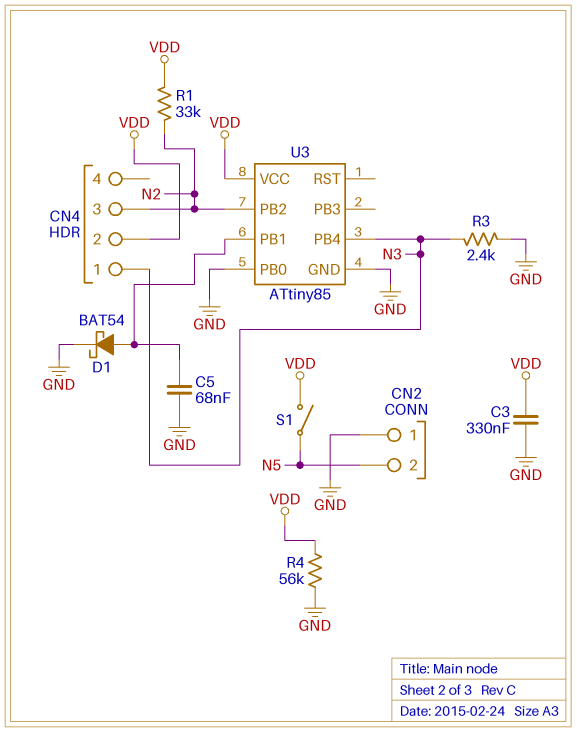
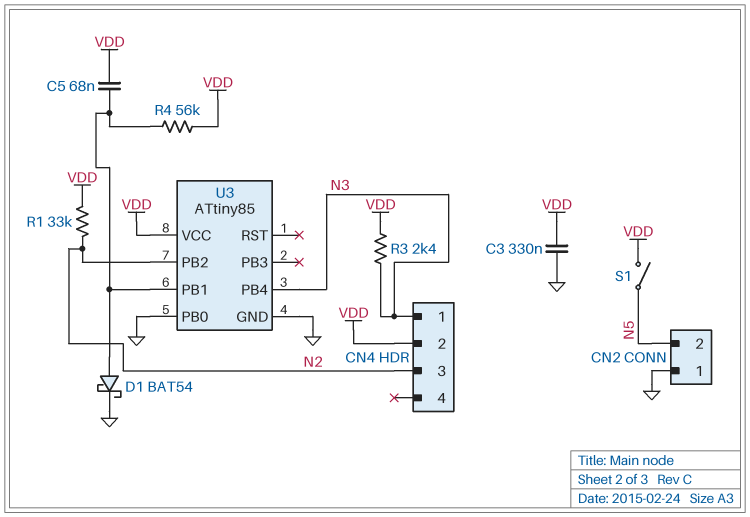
C5: 68nF (GND, U3/PB1) -> 68nF (U3/PB1, VDD)
R3: 2.4k (GND, N3) -> 2.4k (N3, VDD)
R4: 56k (GND, VDD) -> 56k (U3/PB1, VDD)

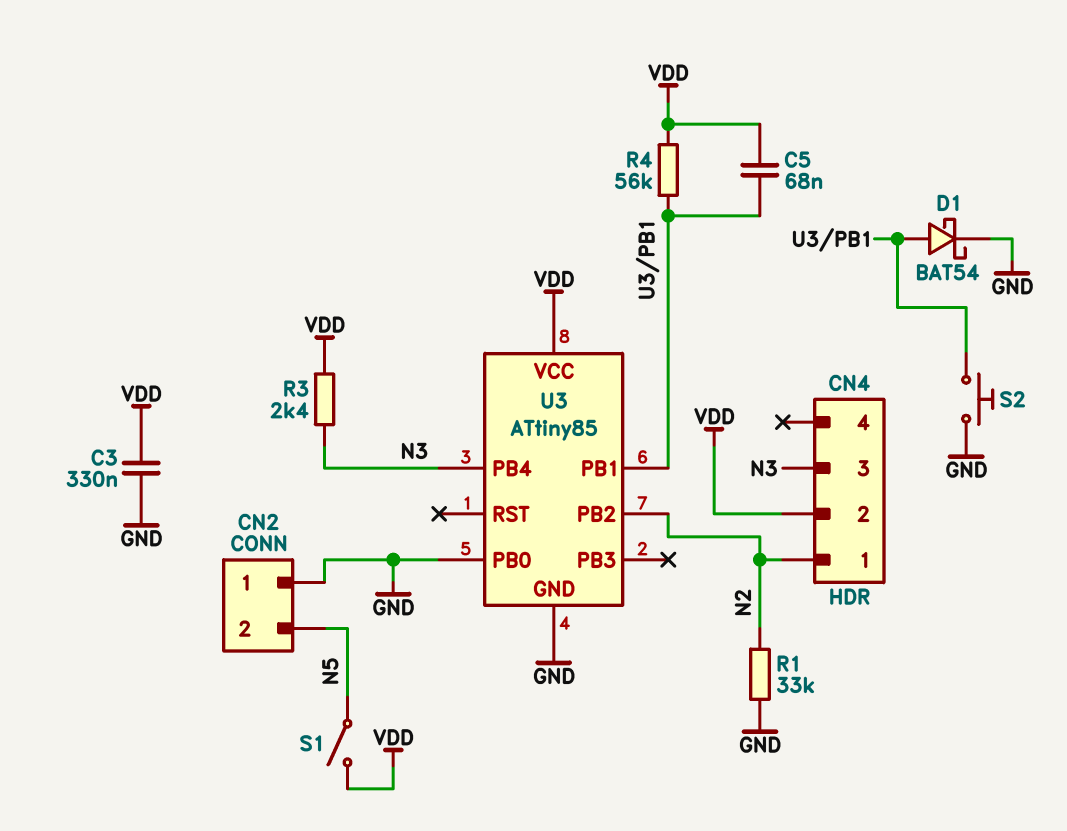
CN4 pin 1: N3 -> N2
CN4 pin 3: N2 -> N3
R1: 33k (N2, VDD) -> 33k (GND, N2)
S2: none -> button (GND, U3/PB1)

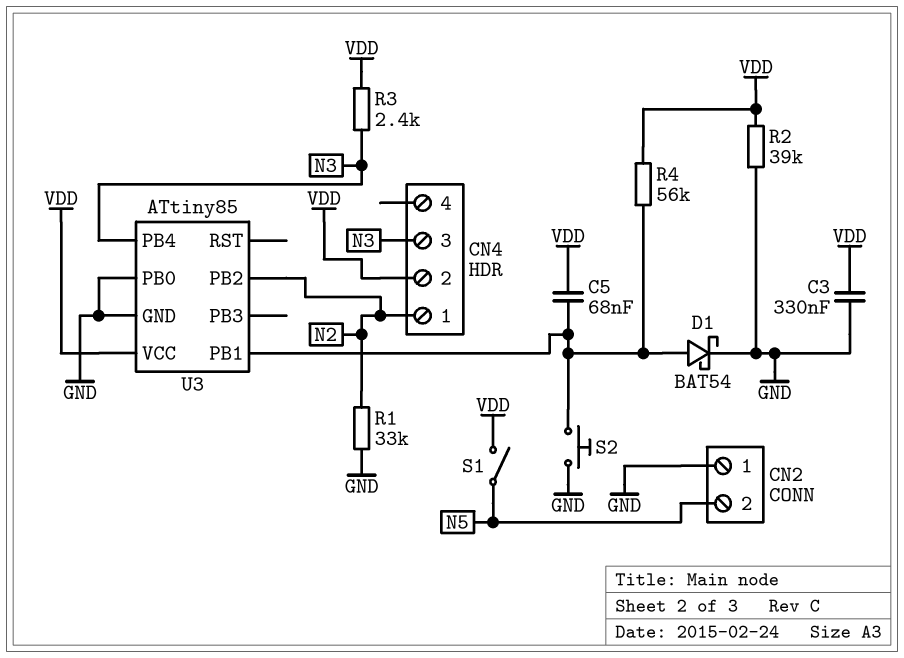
R2: none -> 39k (GND, VDD)

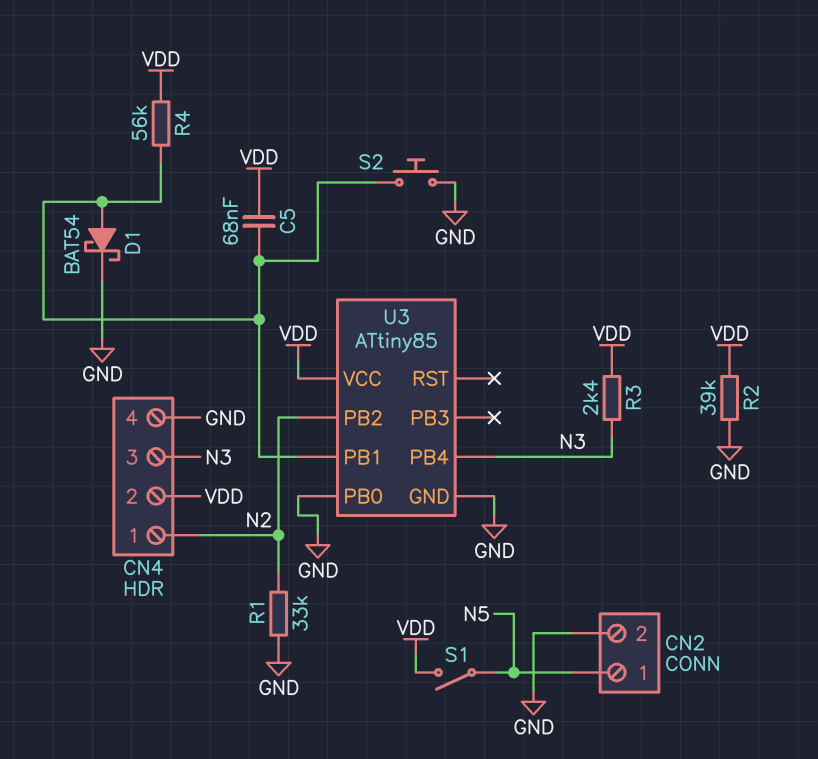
C3: 330nF (GND, VDD) -> none
CN2 pin 1: GND -> N5
CN2 pin 2: N5 -> GND
CN4 pin 4: none -> GND

